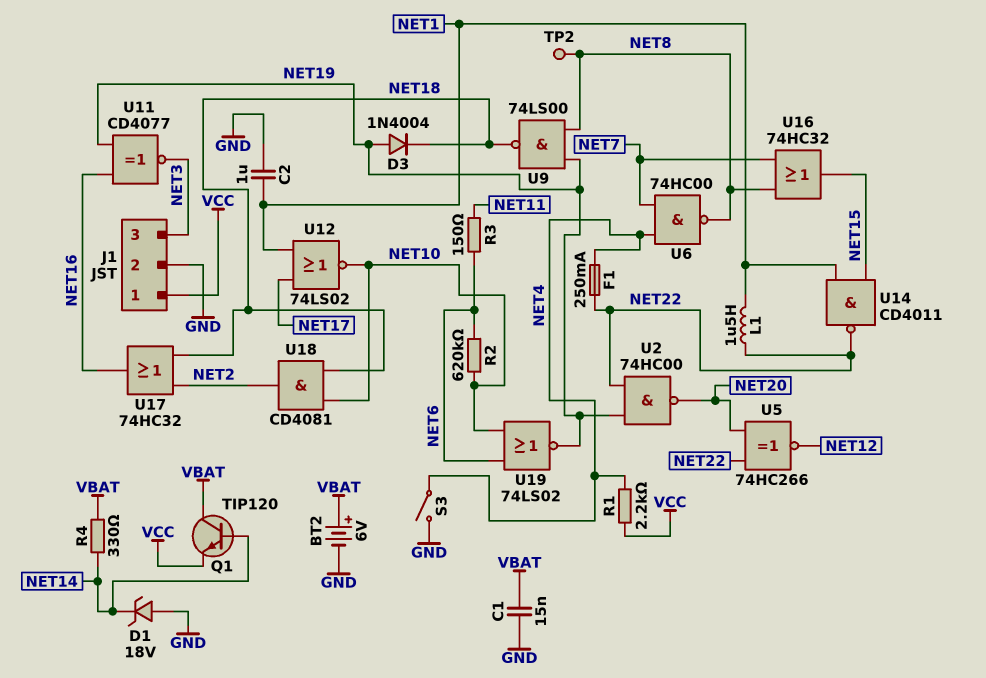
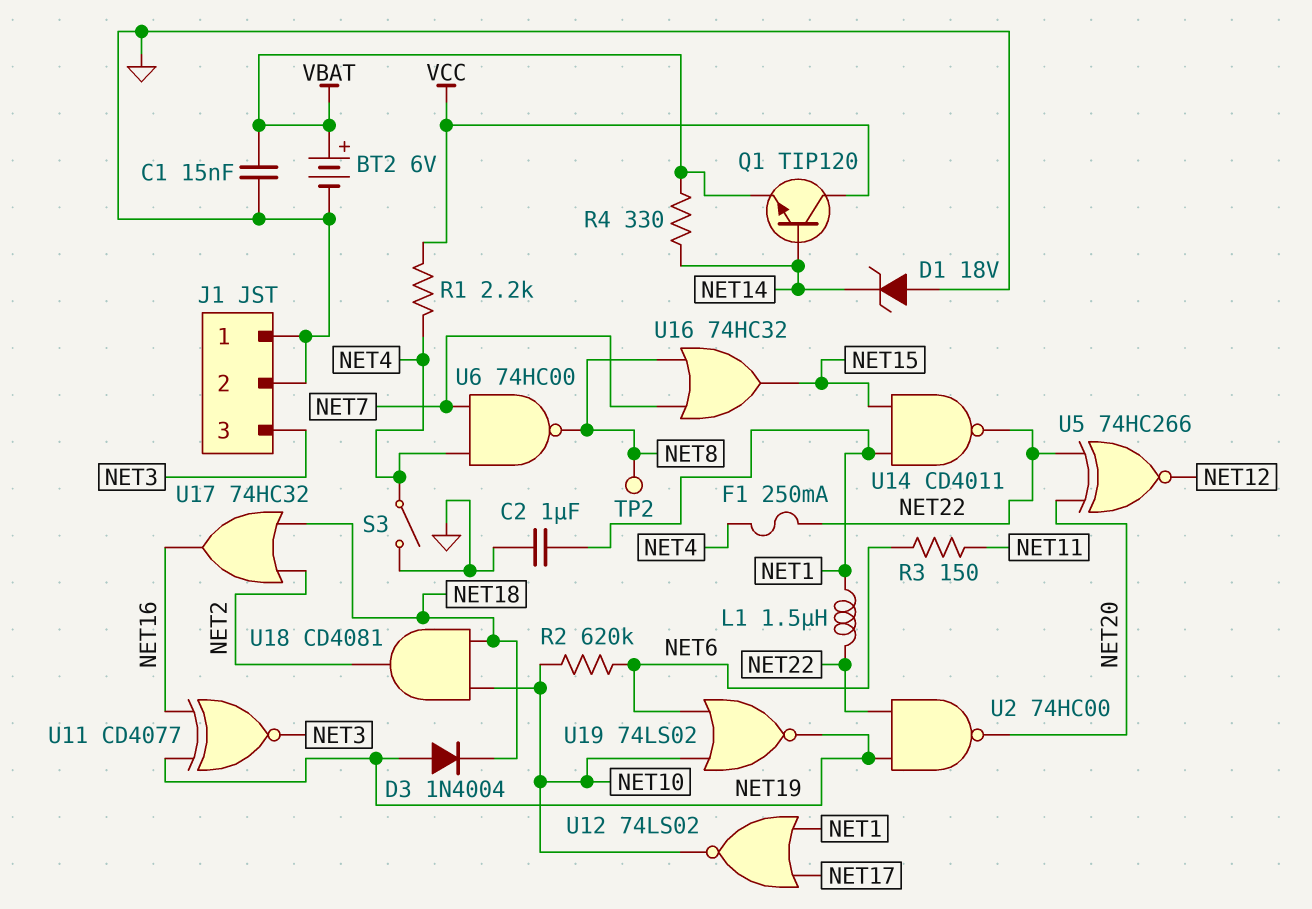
J1 pin 1: VCC -> GND
Q1: NPN TIP120 (B NET14, C VBAT, E VCC) -> NPN TIP120 (B NET14, C VCC, E VBAT)
U9: NAND 74LS00 (in NET8, in NET19, out NET18) -> none

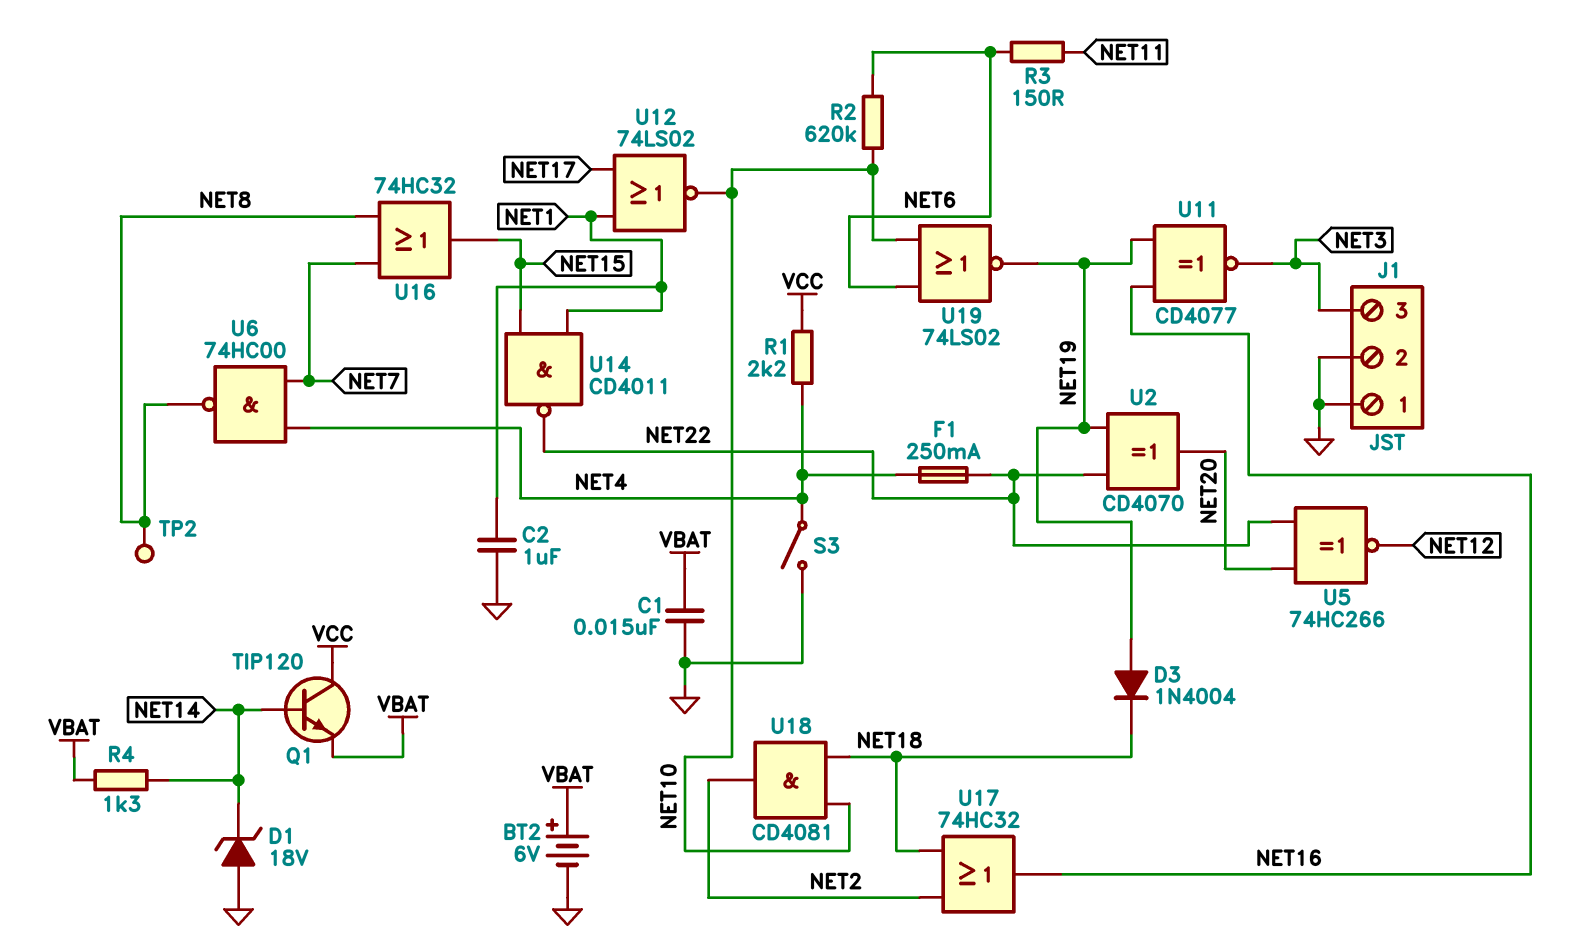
L1: 1.5uH (NET1, NET22) -> none
R4: 330 (NET14, VBAT) -> 1.3k (NET14, VBAT)
U2: NAND 74HC00 (in NET19, in NET22, out NET20) -> XOR CD4070 (in NET19, in NET22, out NET20)

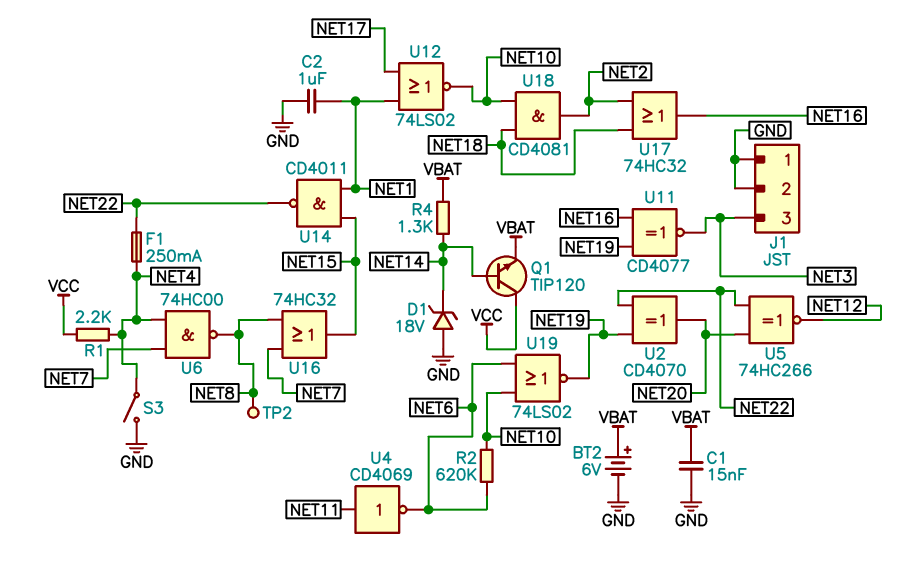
D3: diode 1N4004 (A NET19, K NET18) -> none
R3: 150 (NET6, NET11) -> none
U4: none -> NOT CD4069 (in NET11, out NET6)

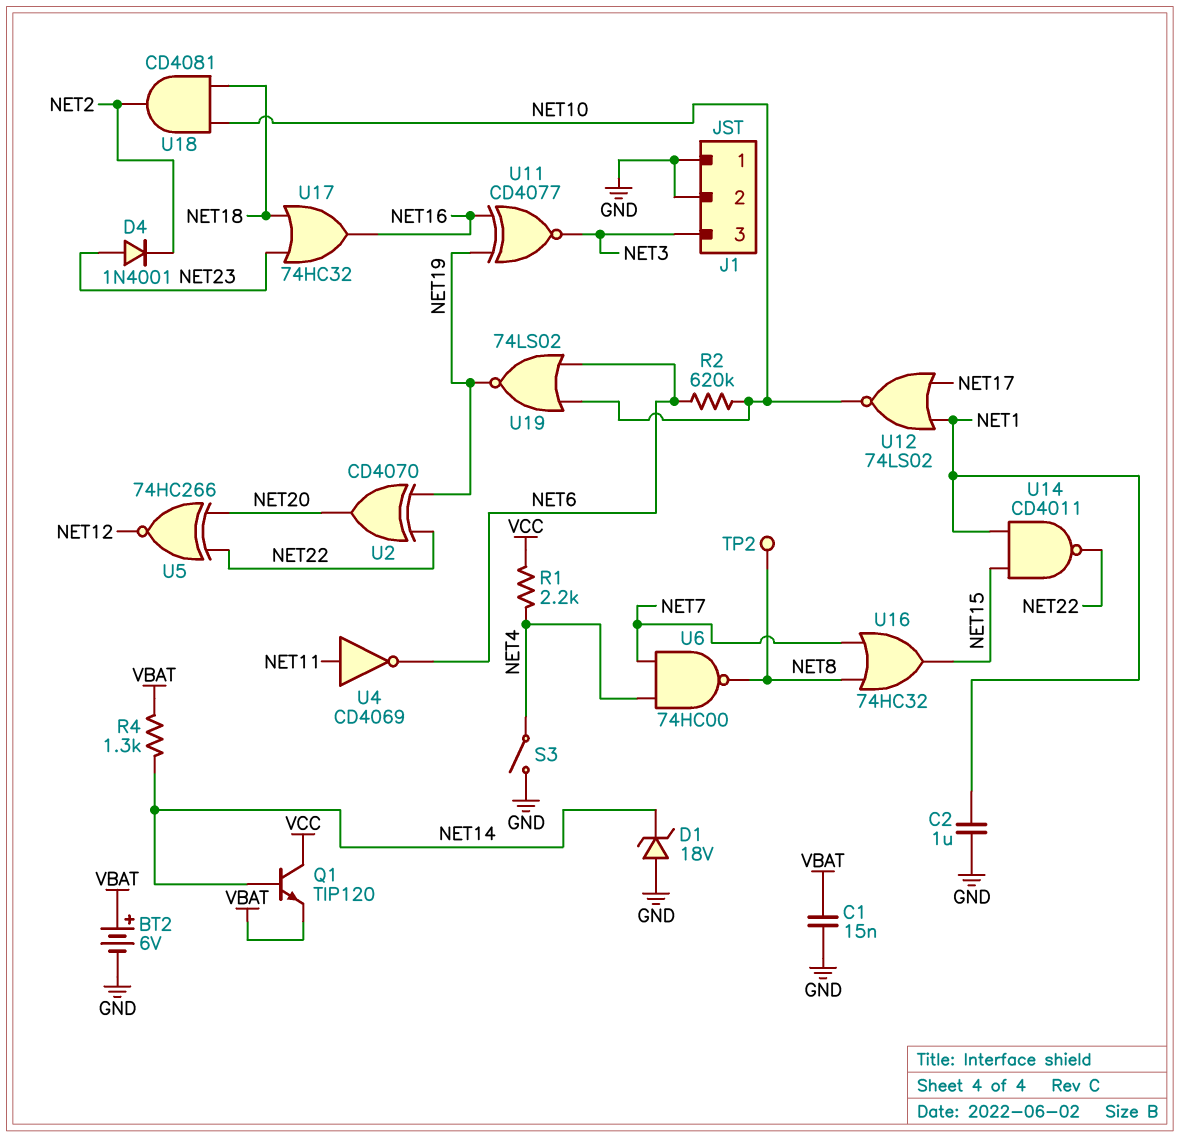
D4: none -> diode 1N4001 (A NET23, K NET2)
F1: 250mA (NET4, NET22) -> none
U17: OR 74HC32 (in NET2, in NET18, out NET16) -> OR 74HC32 (in NET18, in NET23, out NET16)

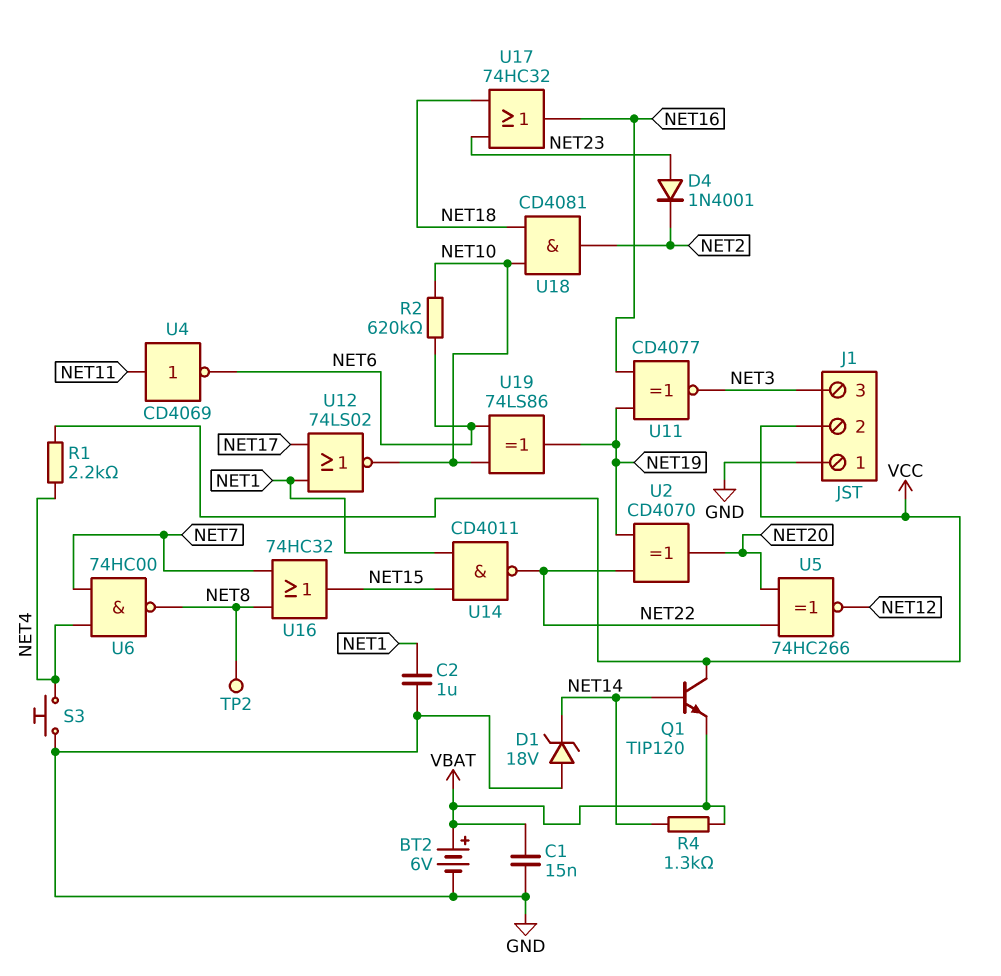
J1 pin 2: GND -> VCC
S3: switch (GND, NET4) -> button (GND, NET4)
U19: NOR 74LS02 (in NET6, in NET10, out NET19) -> XOR 74LS86 (in NET6, in NET10, out NET19)

